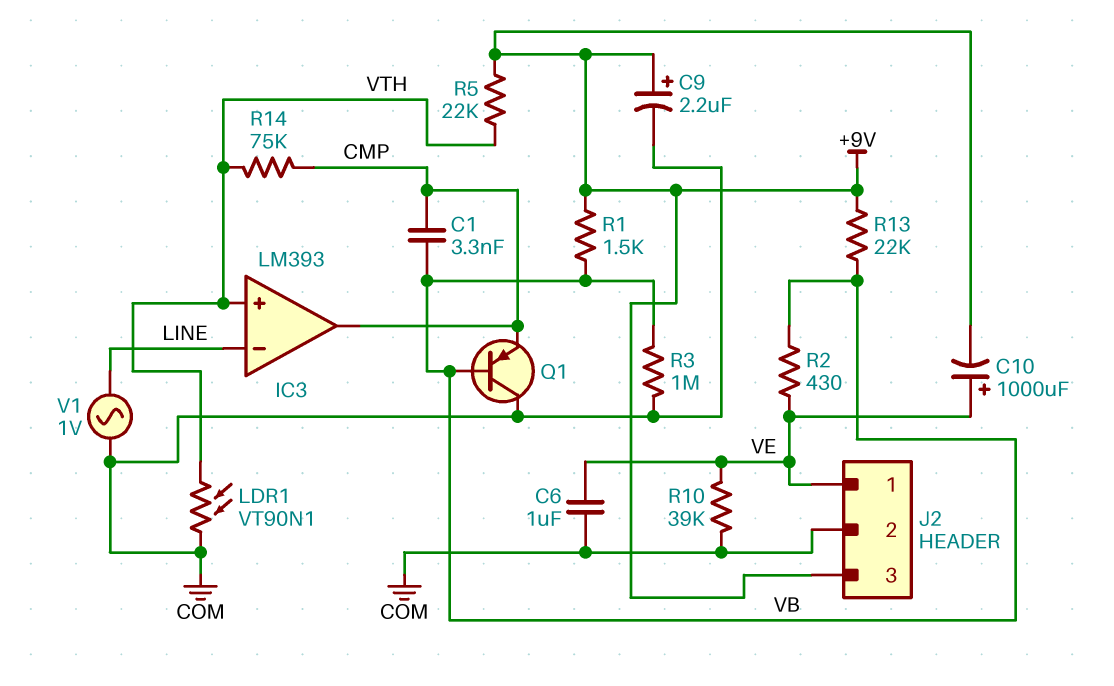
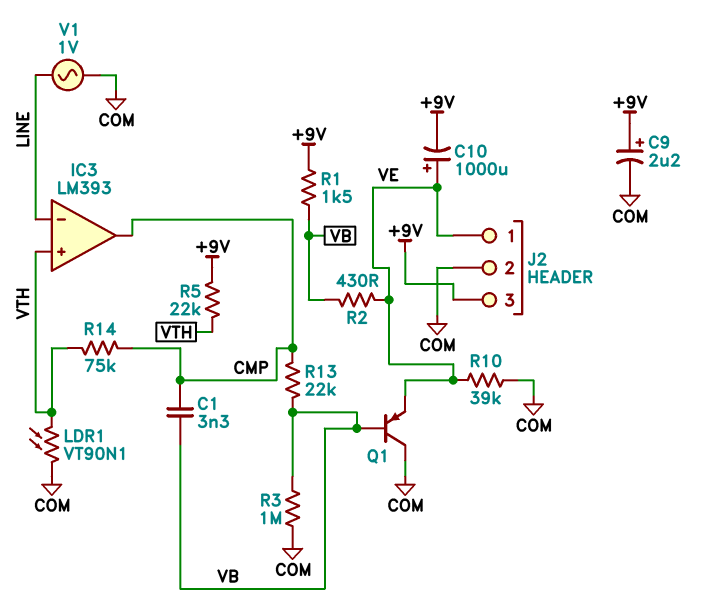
C6: 1uF (COM, VE) -> none
Q1: PNP (B VB, C COM, E CMP) -> PNP (B VB, C COM, E VE)
R13: 22k (+9V, VB) -> 22k (CMP, VB)

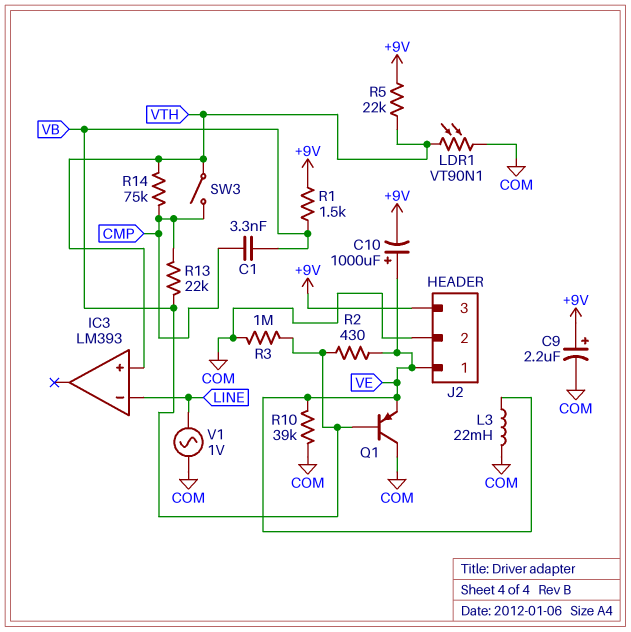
IC3 pin out: CMP -> none
L3: none -> 22mH (COM, VE)
SW3: none -> switch (CMP, VTH)

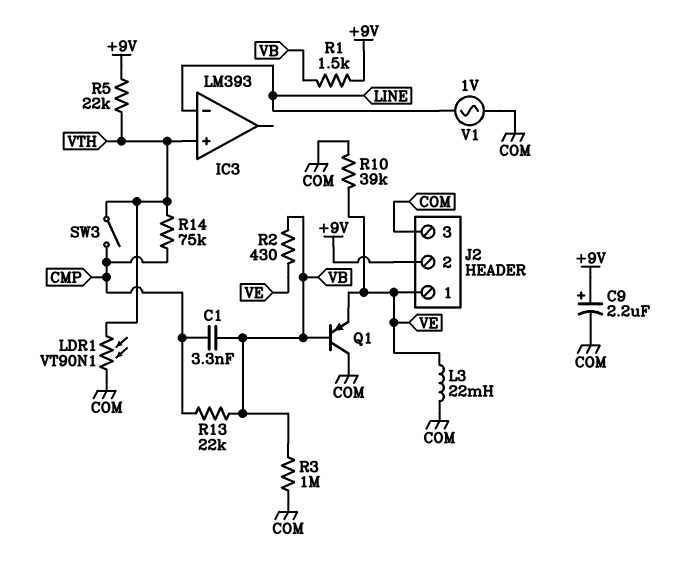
C10: 1000uF (plus VE, minus +9V) -> none
J2 pin 2: COM -> +9V
J2 pin 3: +9V -> COM

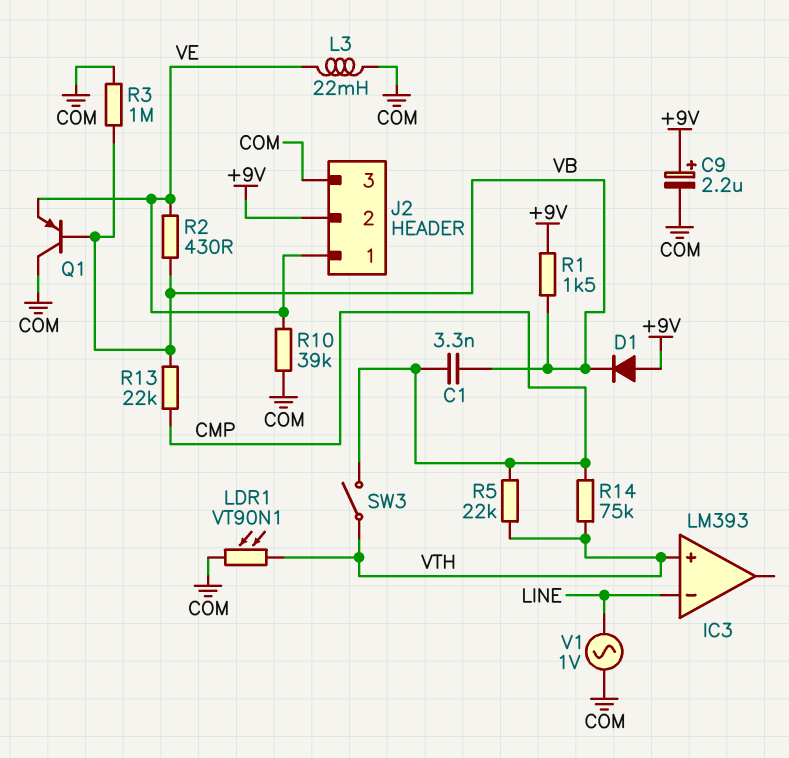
D1: none -> diode (A +9V, K VB)
R5: 22k (+9V, VTH) -> 22k (CMP, VTH)

